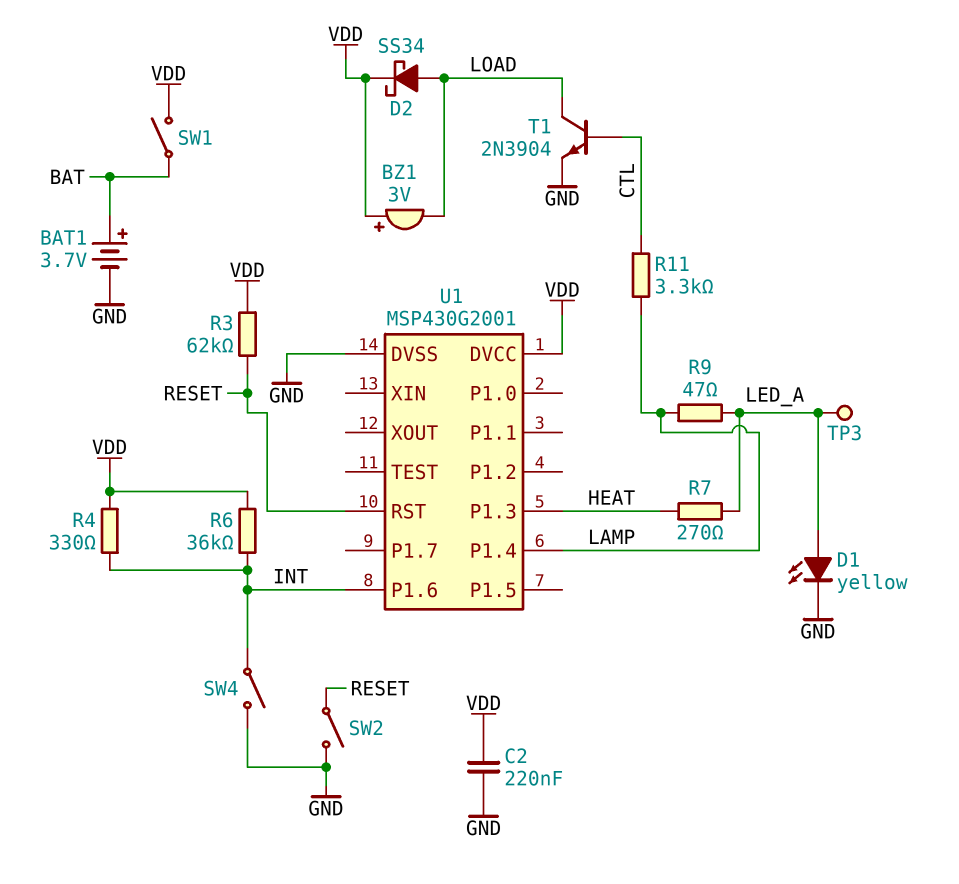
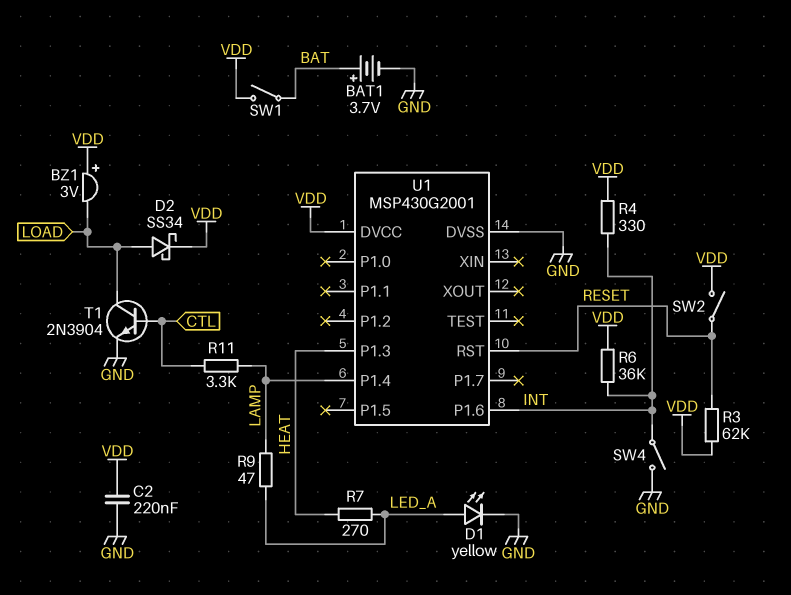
SW2: switch (GND, RESET) -> switch (RESET, VDD)
TP3: test point (LED_A) -> none

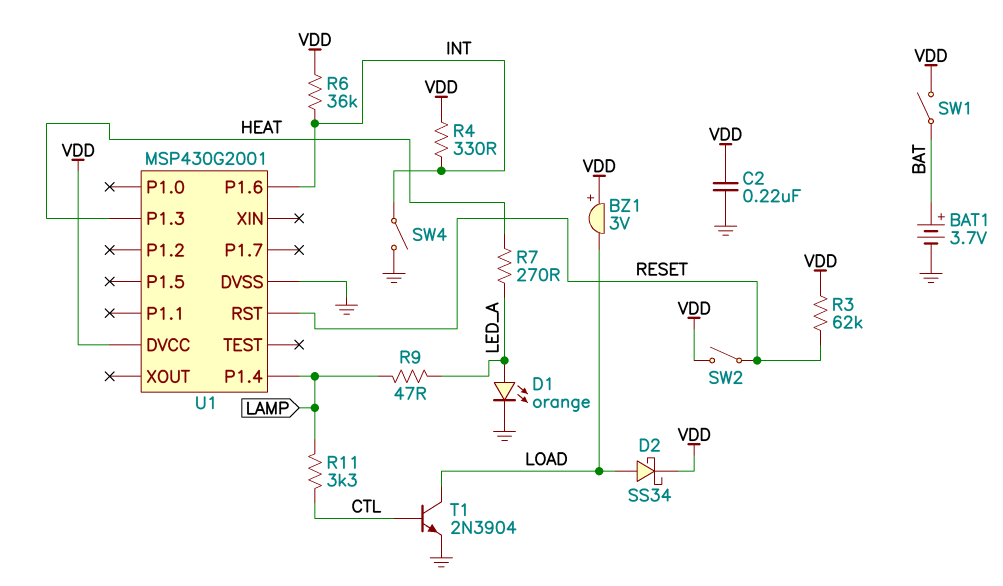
D1: LED yellow (A LED_A, K GND) -> LED orange (A LED_A, K GND)

